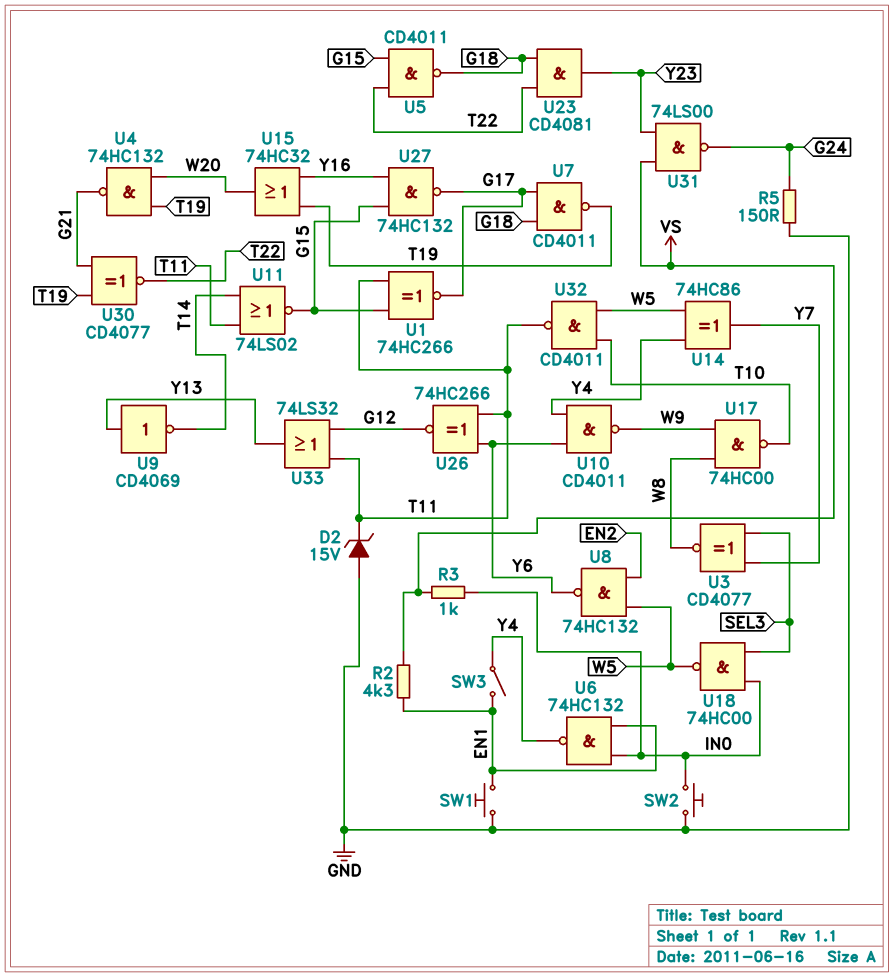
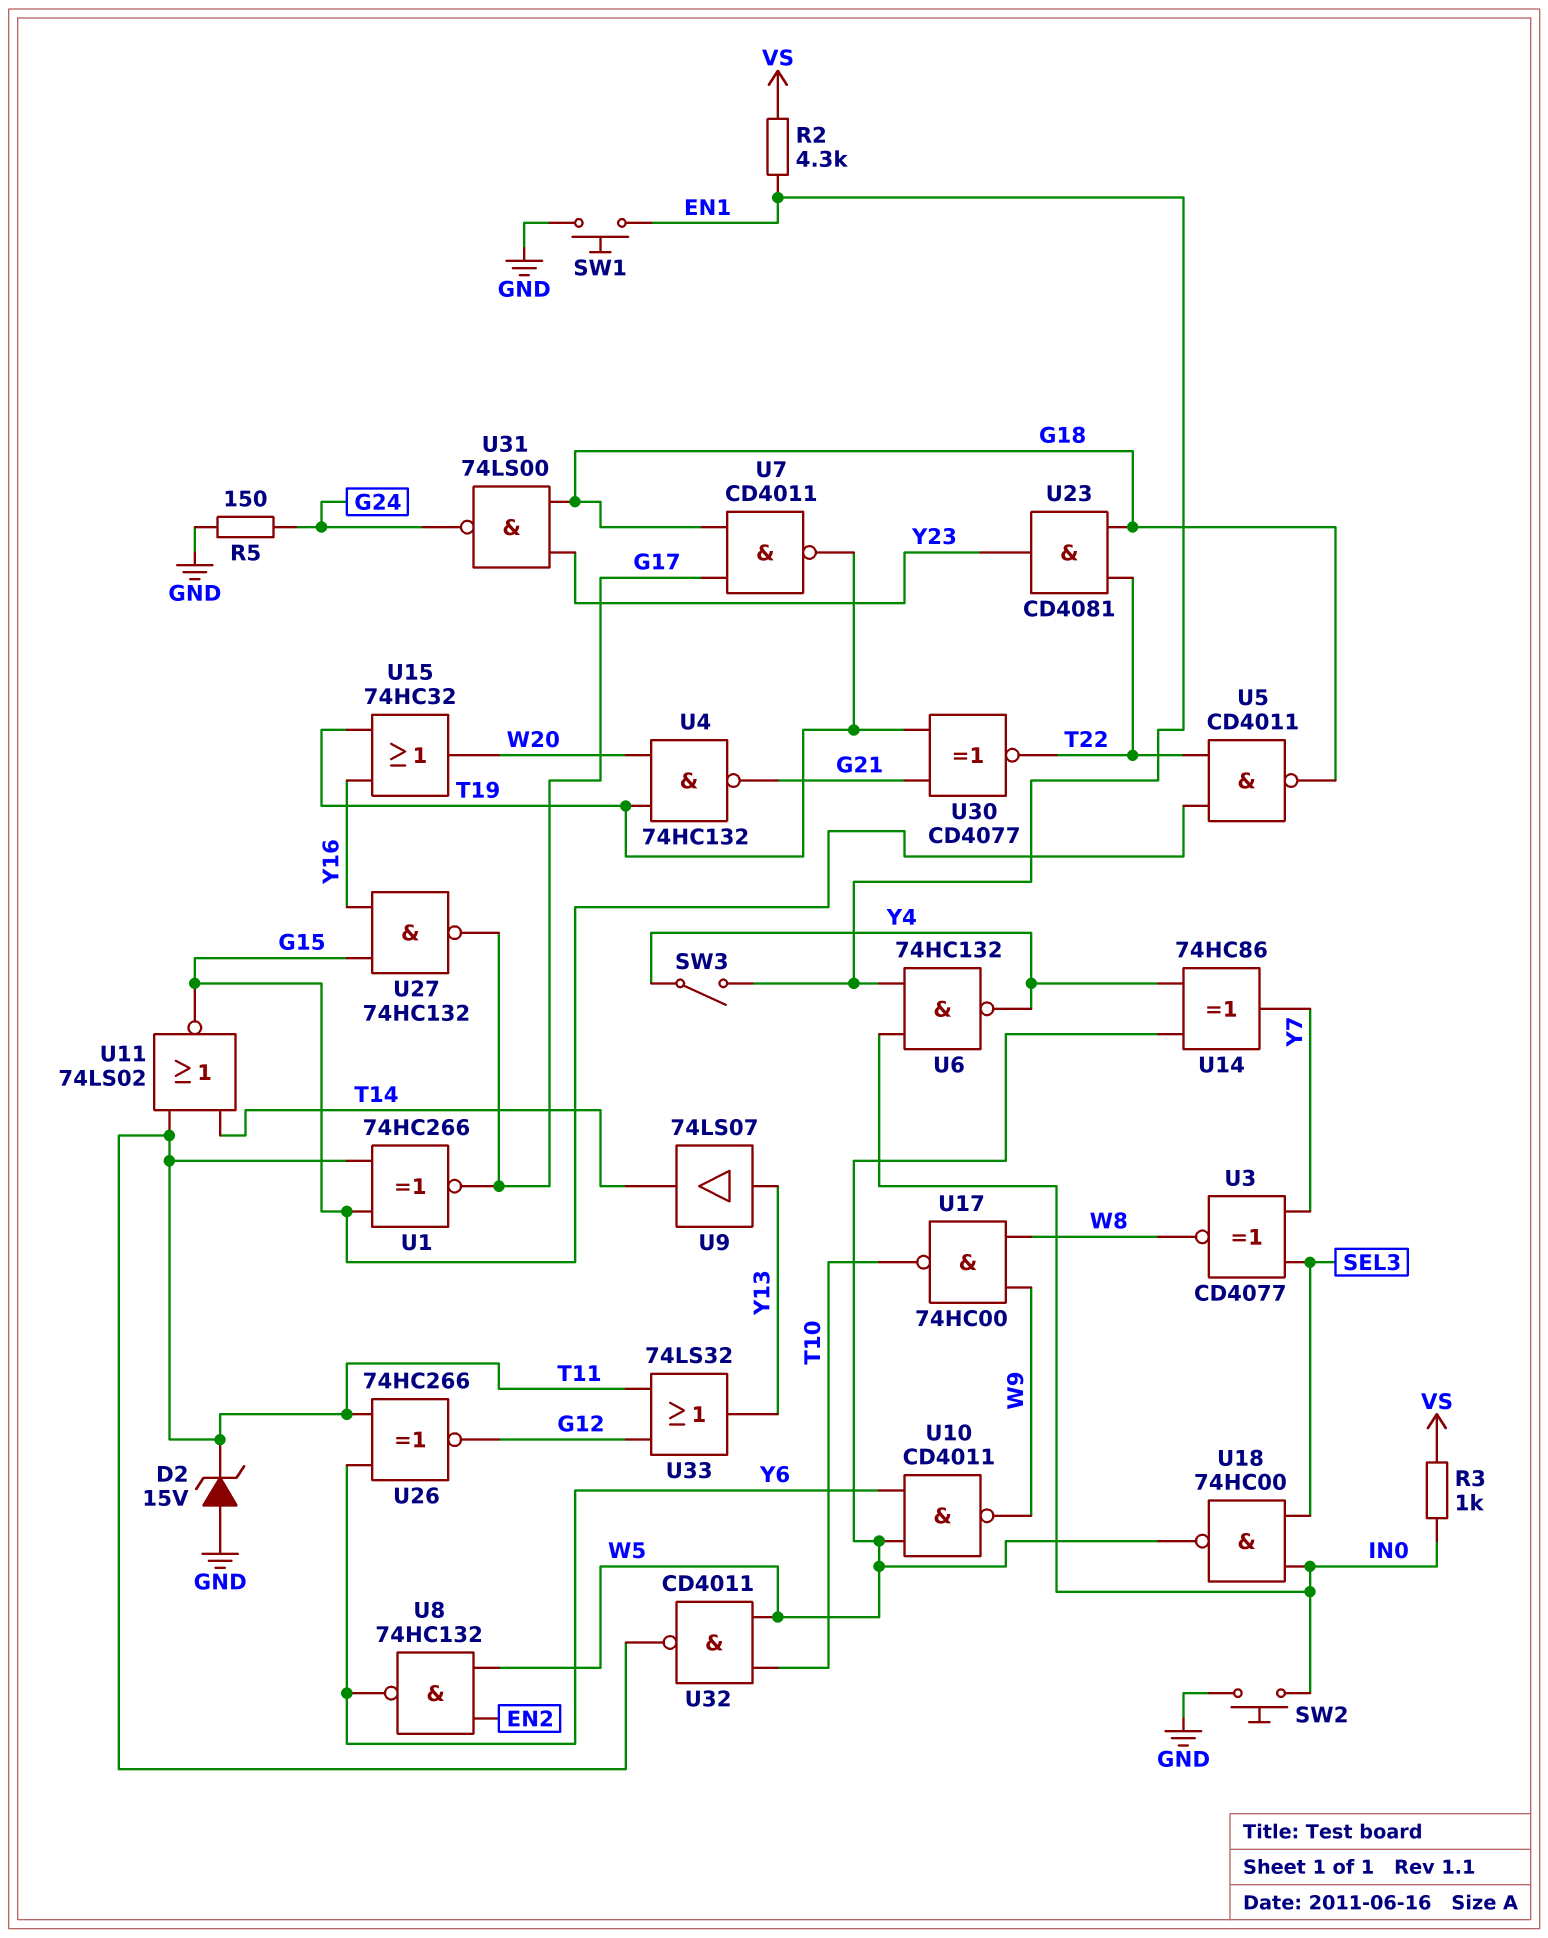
U9: NOT CD4069 (in Y13, out T14) -> buffer 74LS07 (in Y13, out T14)
U10: NAND CD4011 (in Y4, in Y6, out W9) -> NAND CD4011 (in W5, in Y6, out W9)
U31: NAND 74LS00 (in VS, in Y23, out G24) -> NAND 74LS00 (in G18, in Y23, out G24)

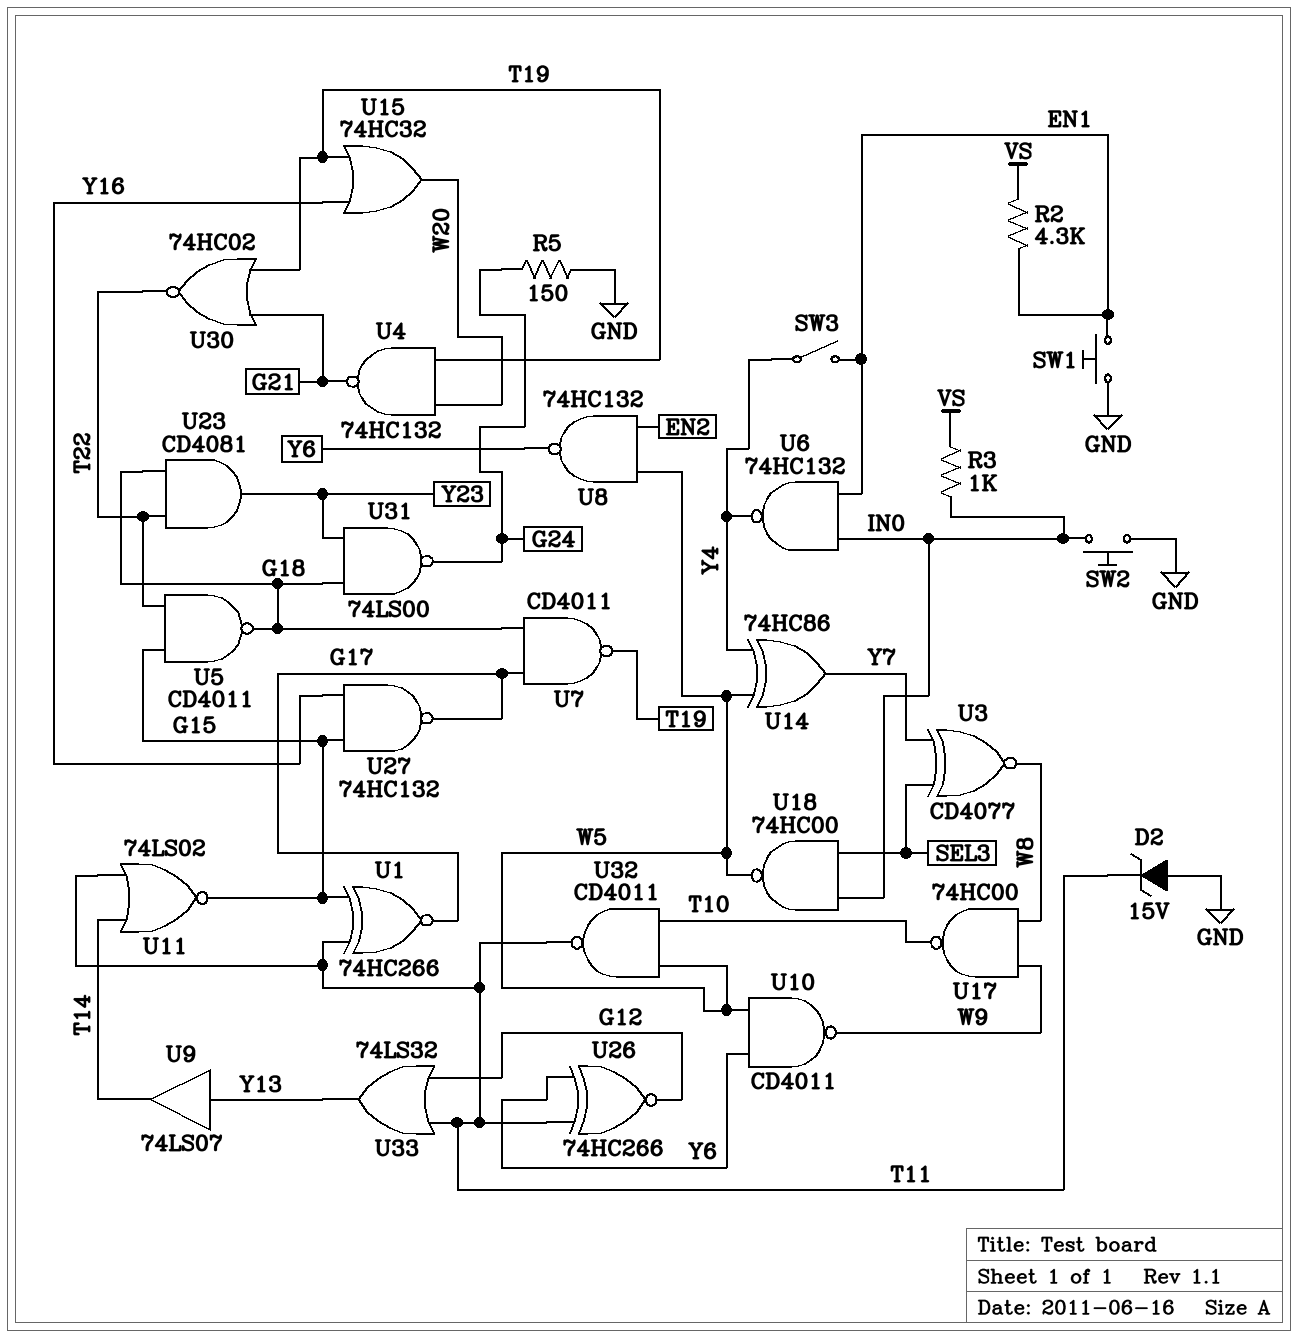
U30: XNOR CD4077 (in G21, in T19, out T22) -> NOR 74HC02 (in G21, in T19, out T22)

